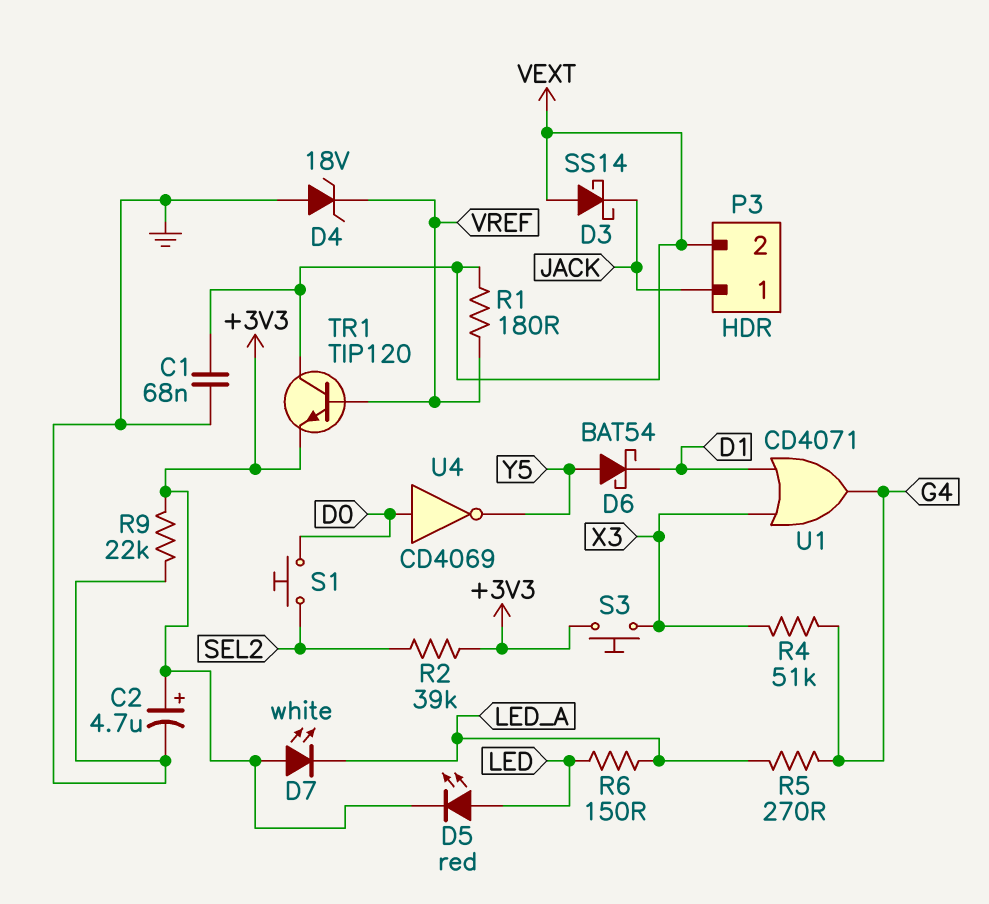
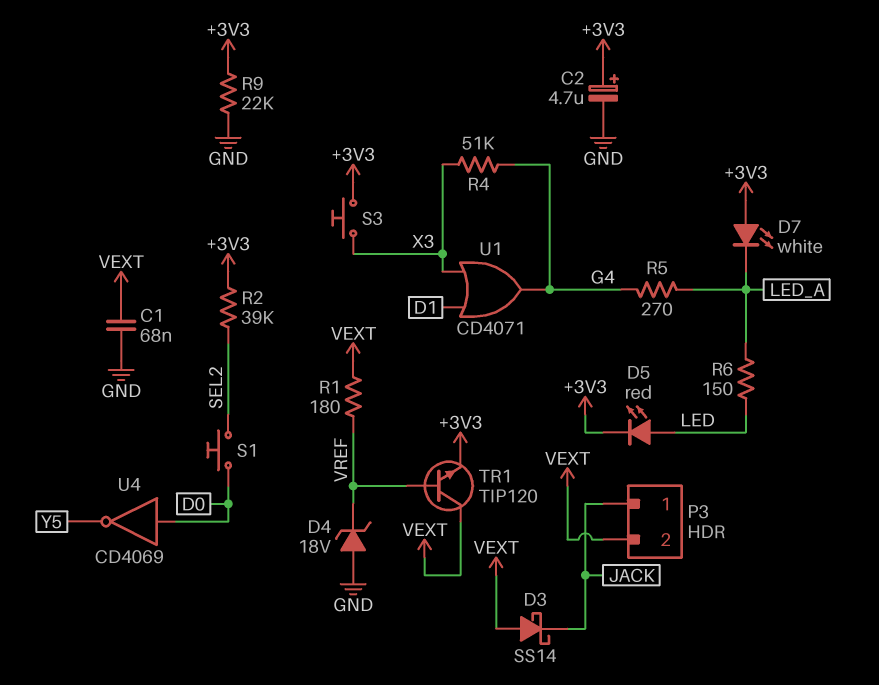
D6: schottky BAT54 (A Y5, K D1) -> none

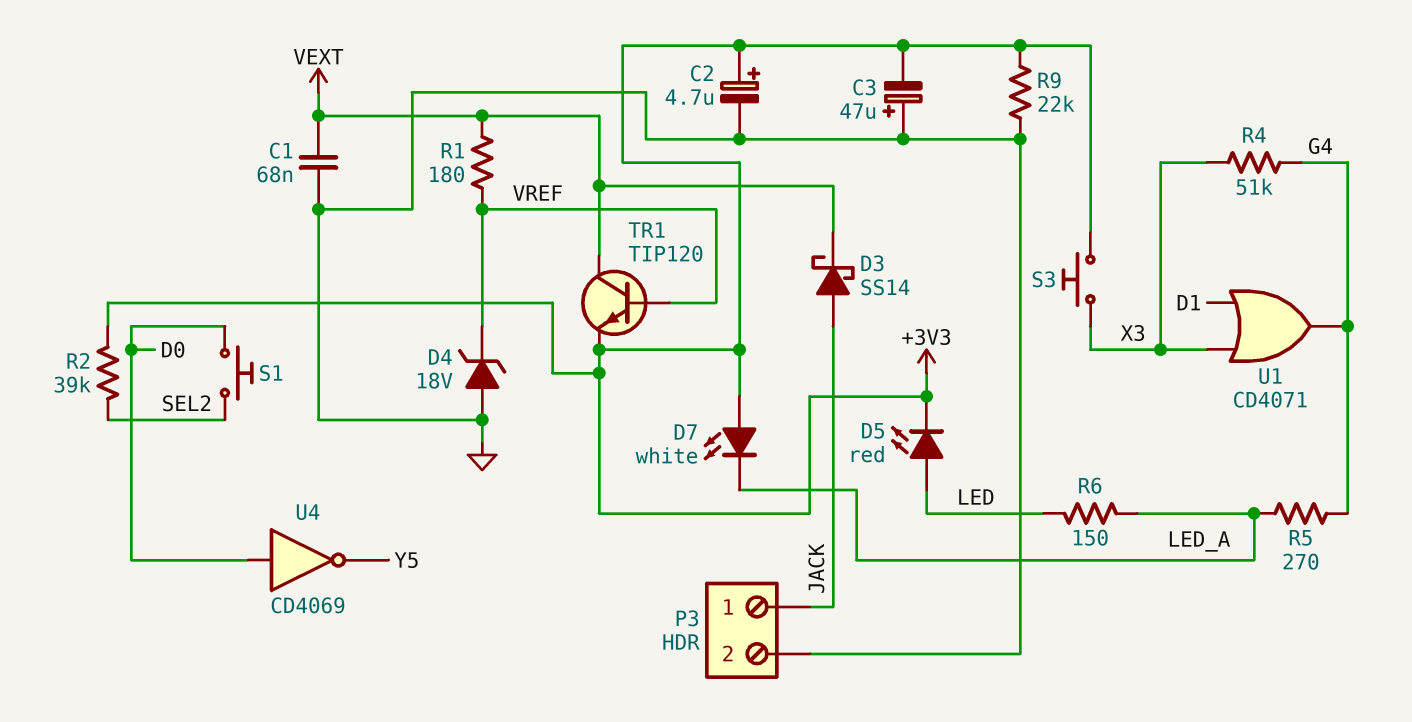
C3: none -> 47uF (plus GND, minus +3V3)
D3: schottky SS14 (A VEXT, K JACK) -> schottky SS14 (A JACK, K VEXT)
P3 pin 2: VEXT -> GND

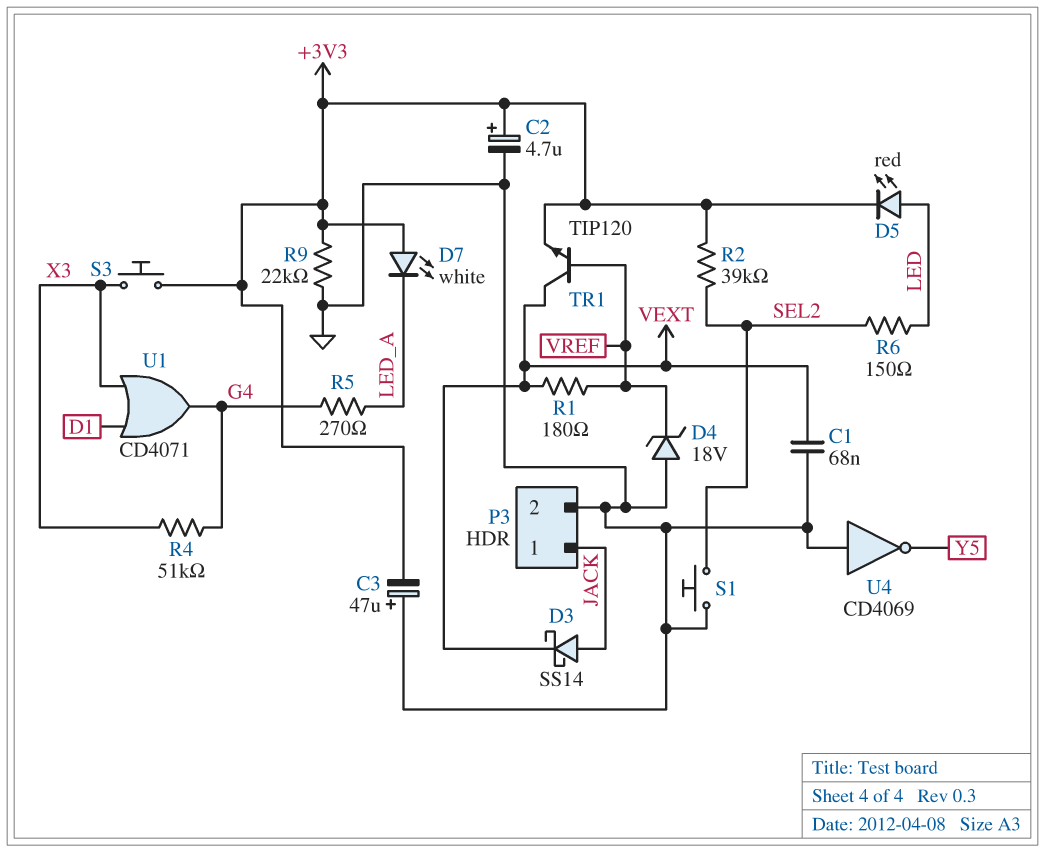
R6: 150 (LED, LED_A) -> 150 (LED, SEL2)
S1: button (D0, SEL2) -> button (GND, SEL2)
U4: NOT CD4069 (in D0, out Y5) -> NOT CD4069 (in GND, out Y5)

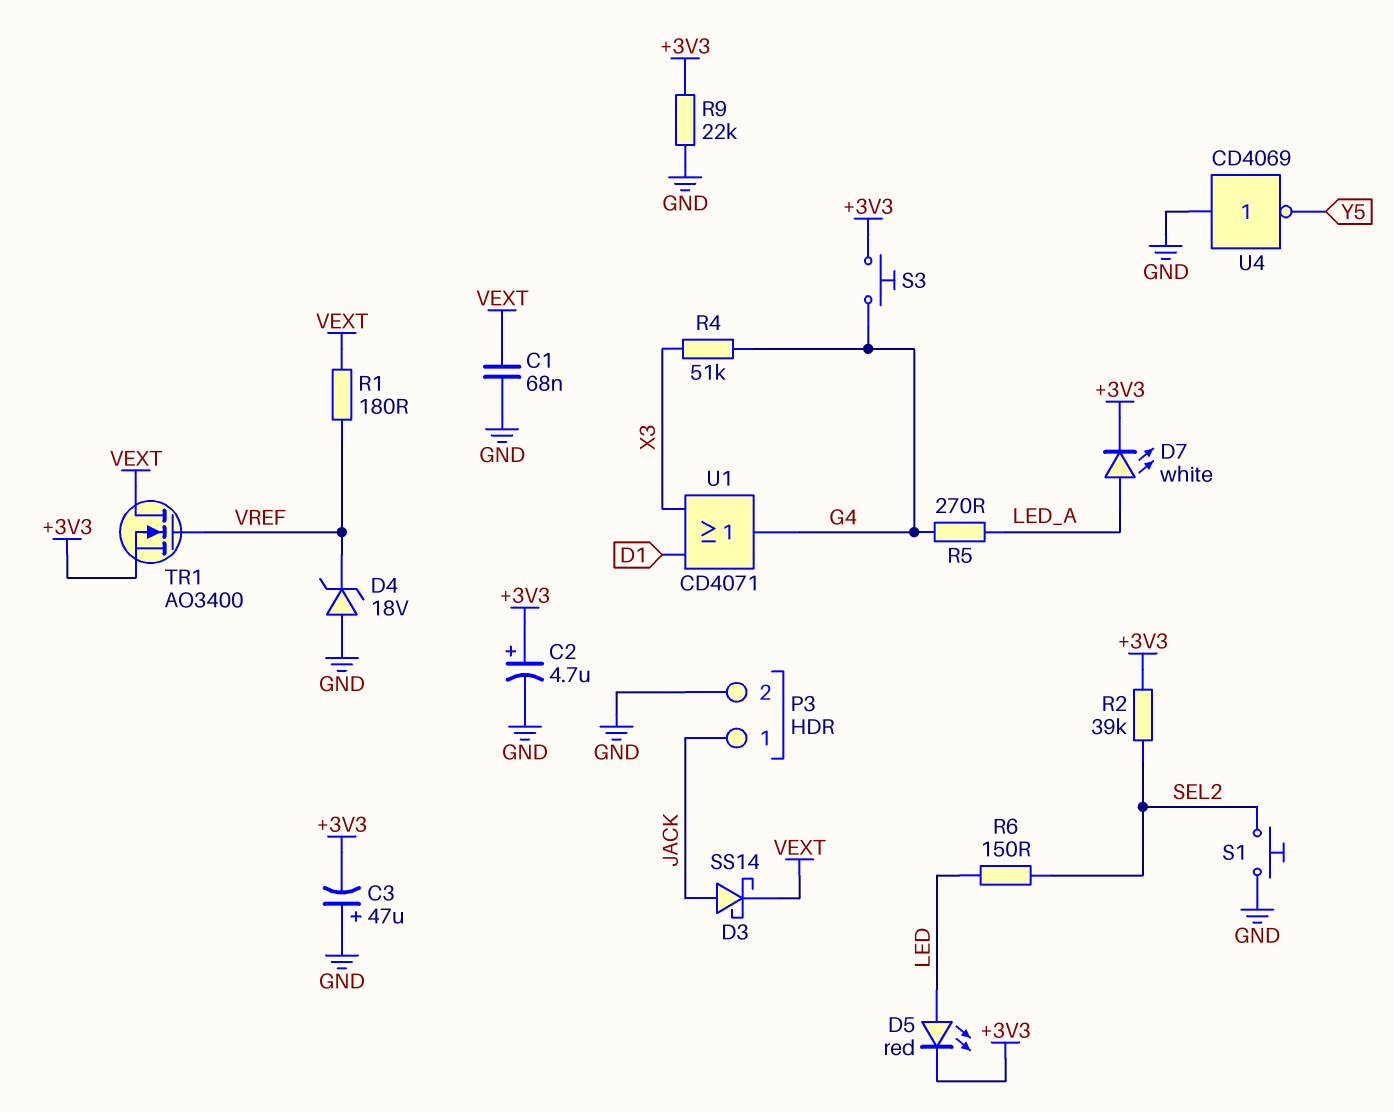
D7: LED white (A +3V3, K LED_A) -> LED white (A LED_A, K +3V3)
S3: button (+3V3, X3) -> button (+3V3, G4)
TR1: NPN TIP120 (B VREF, C VEXT, E +3V3) -> NMOS AO3400 (G VREF, D VEXT, S +3V3)

